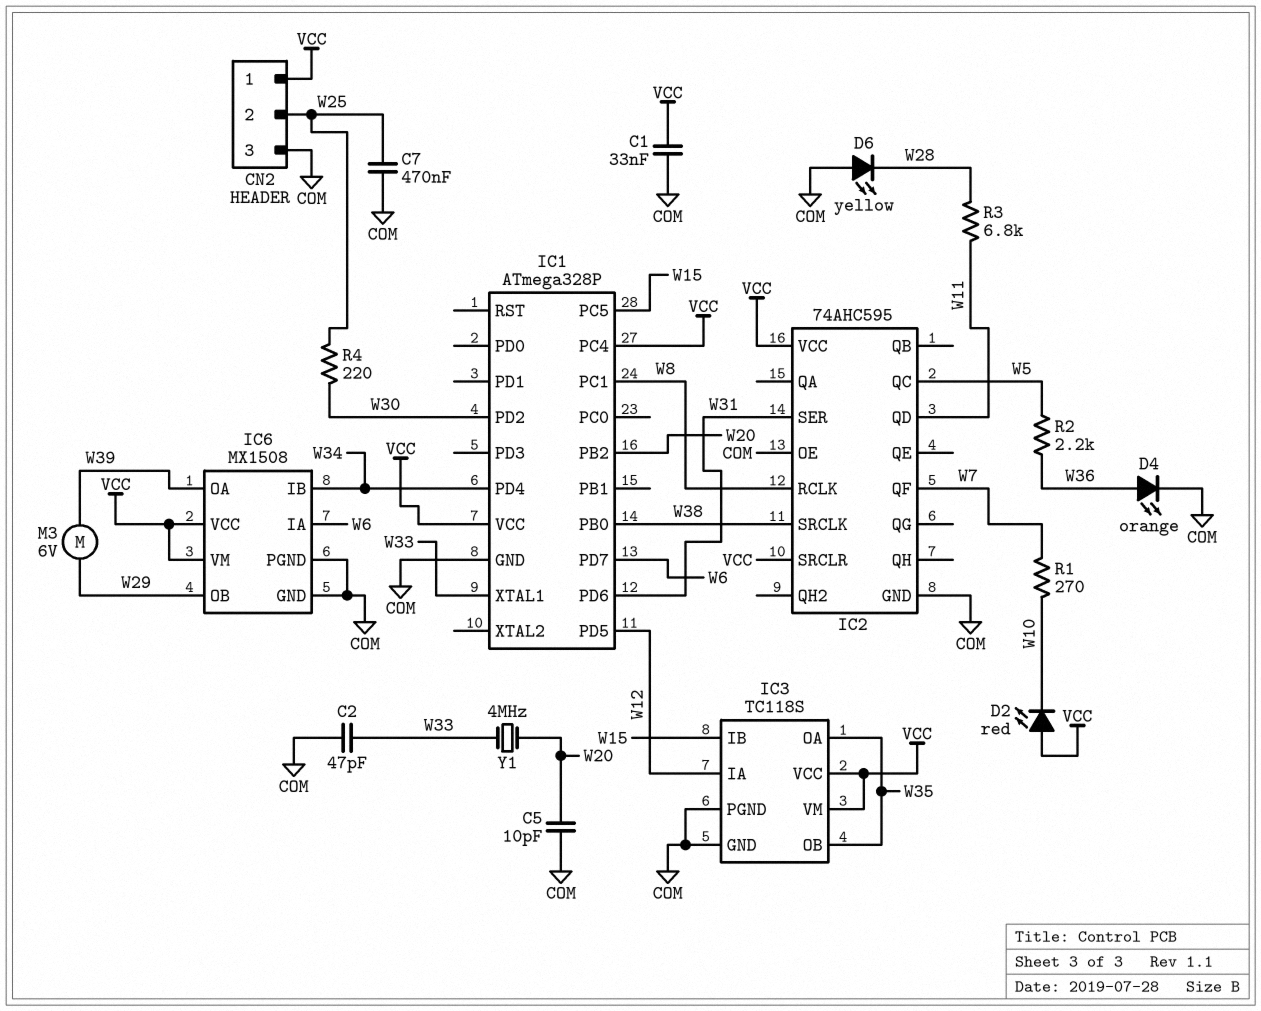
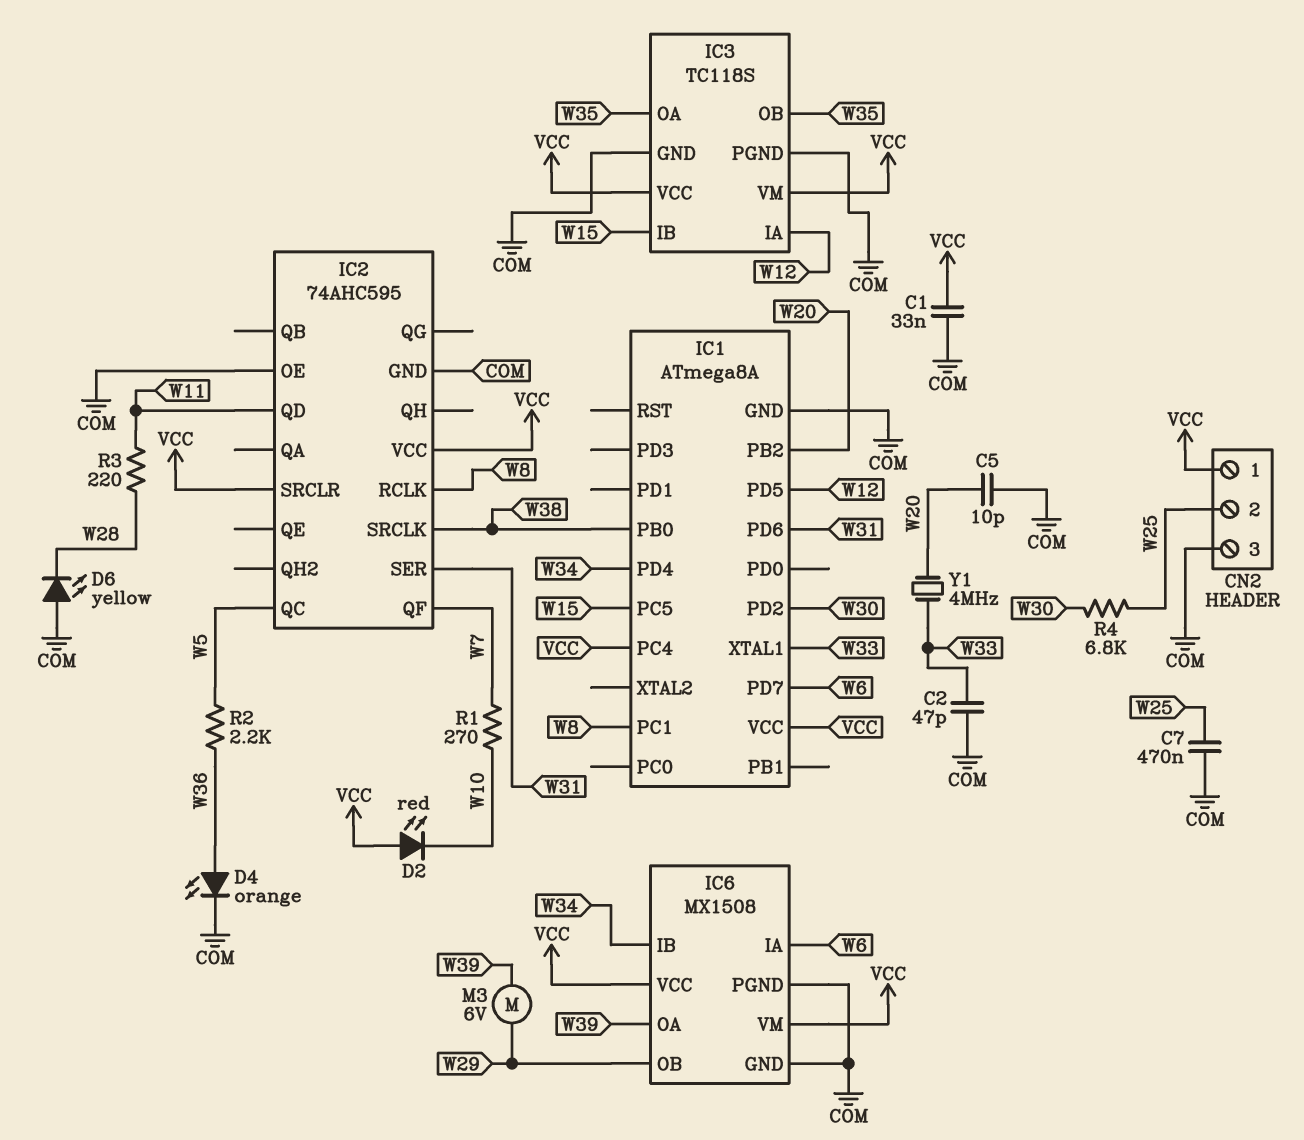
IC1: ATmega328P -> ATmega8A
R3: 6.8k (W11, W28) -> 220 (W11, W28)
R4: 220 (W25, W30) -> 6.8k (W25, W30)

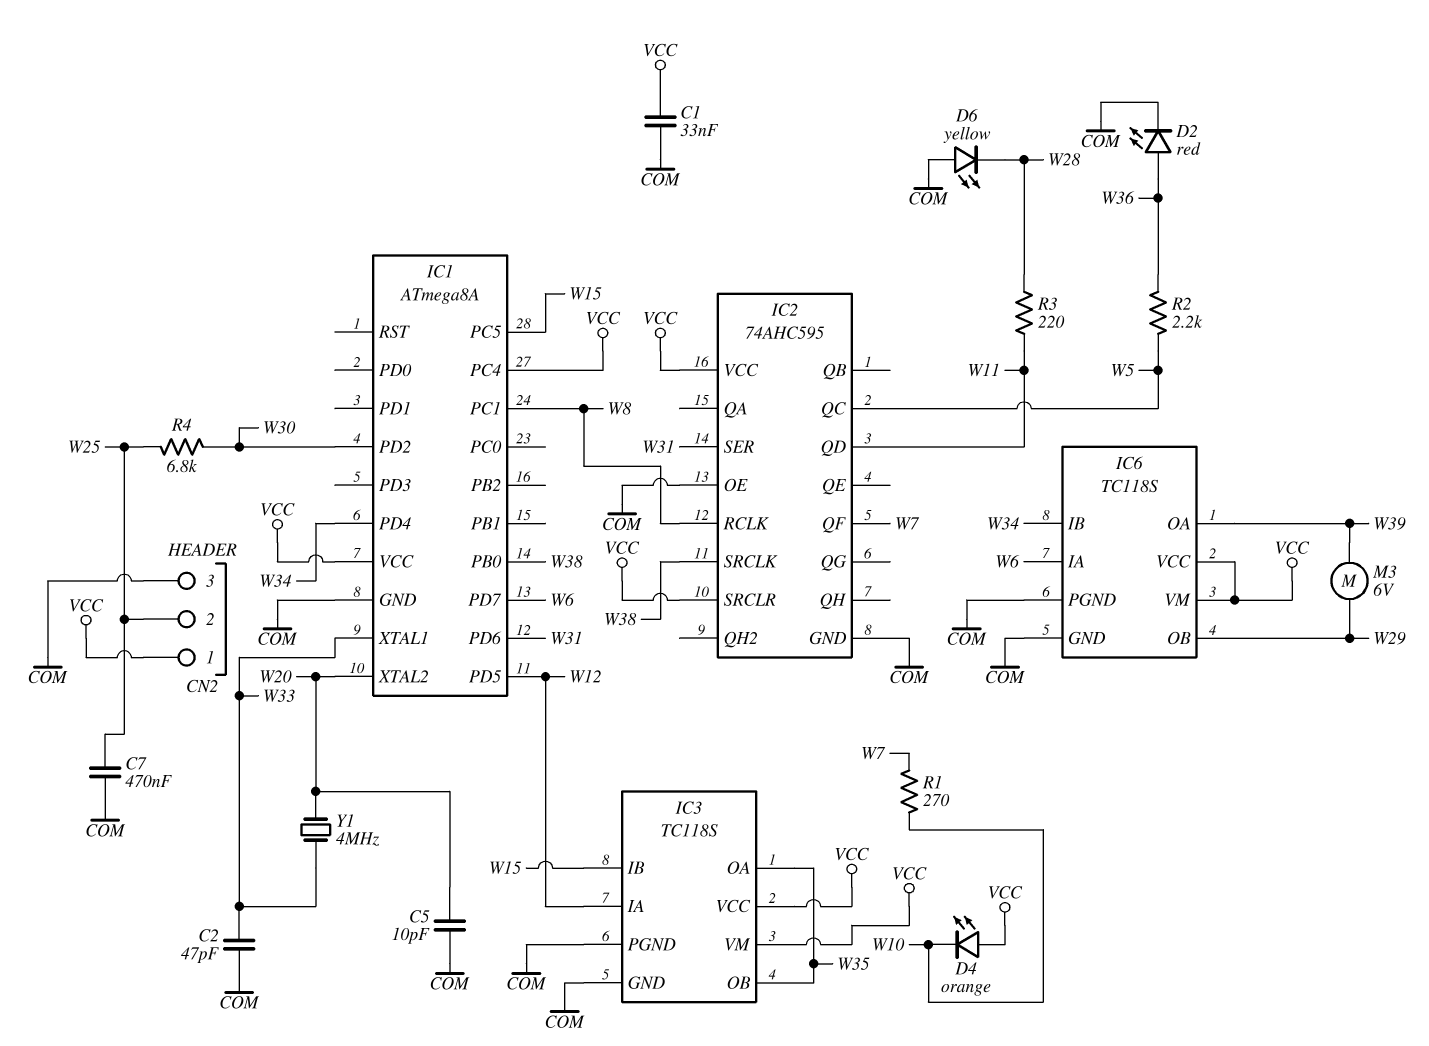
D2: LED red (A VCC, K W10) -> LED red (A W36, K COM)
D4: LED orange (A W36, K COM) -> LED orange (A VCC, K W10)
IC1 pin PB2: W20 -> none
IC1 pin XTAL2: none -> W20
IC6: MX1508 -> TC118S

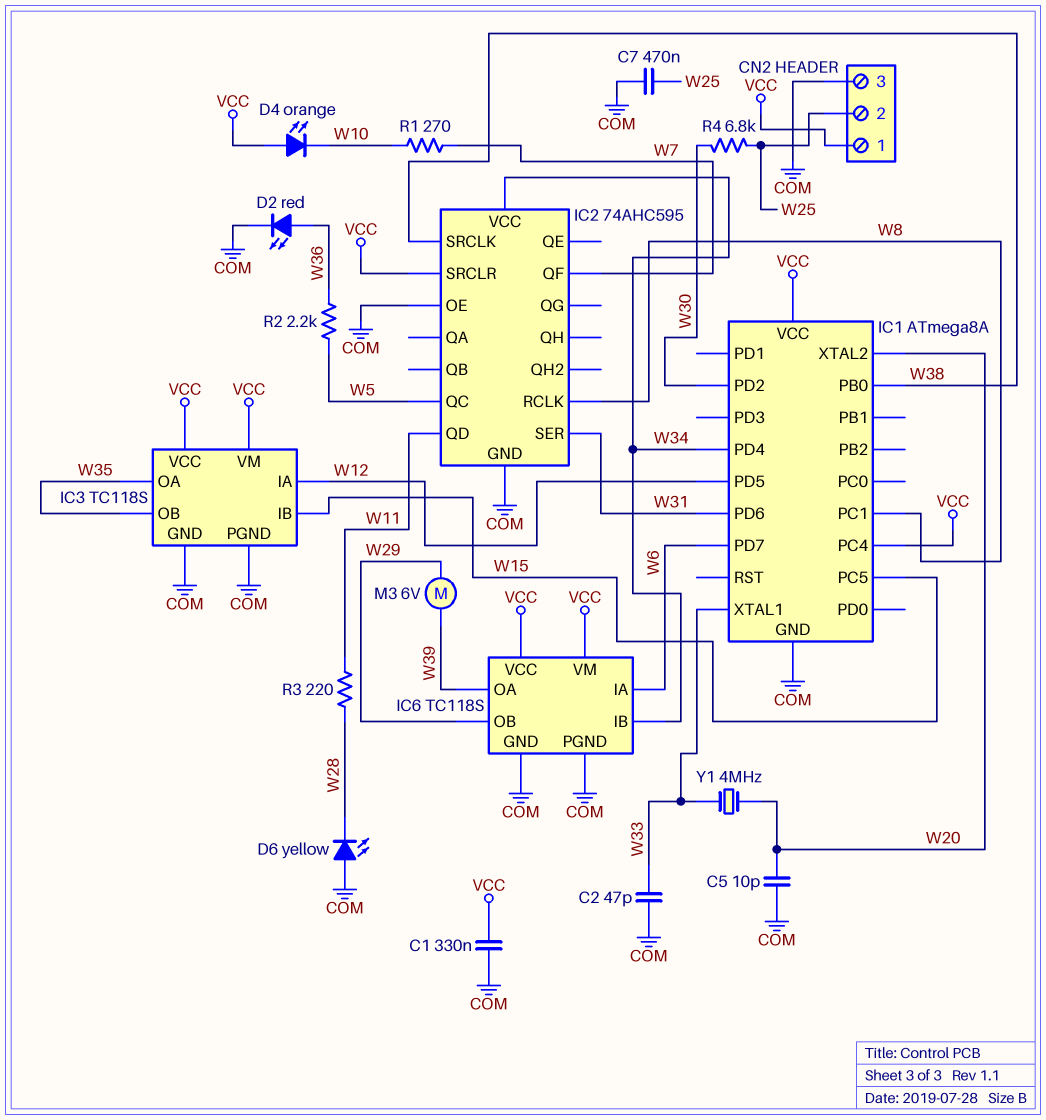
C1: 33nF (COM, VCC) -> 330nF (COM, VCC)
IC2 pin VCC: VCC -> W34

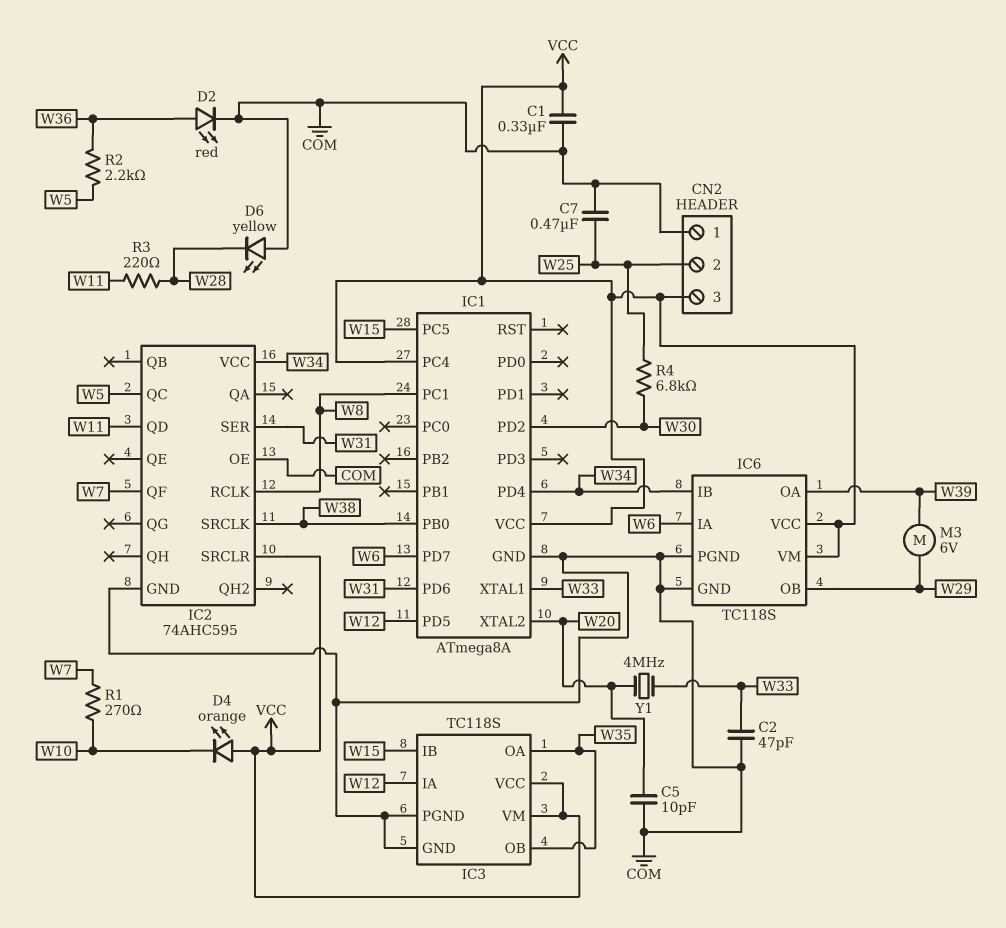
CN2 pin 1: VCC -> COM
CN2 pin 3: COM -> VCC

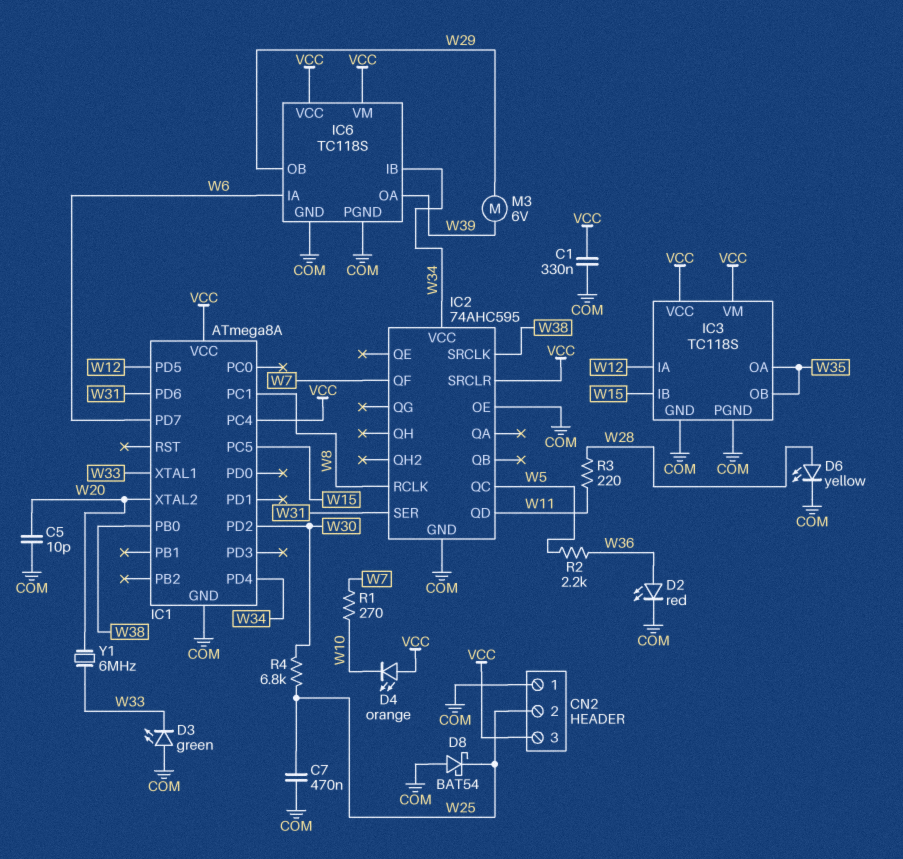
C2: 47pF (COM, W33) -> none
D3: none -> LED green (A COM, K W33)
D6: LED yellow (A COM, K W28) -> LED yellow (A W28, K COM)
D8: none -> schottky BAT54 (A COM, K W25)
Y1: 4MHz (W20, W33) -> 6MHz (W20, W33)

